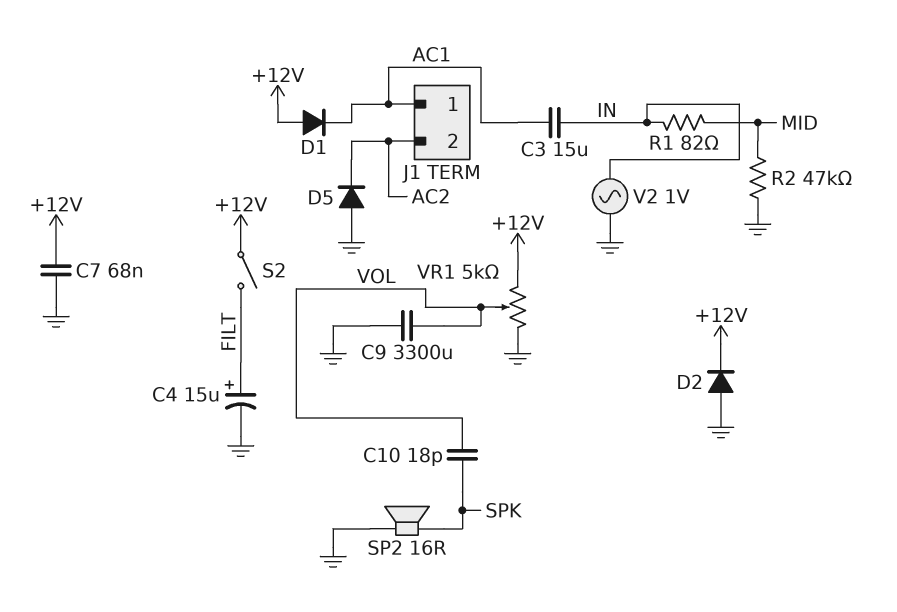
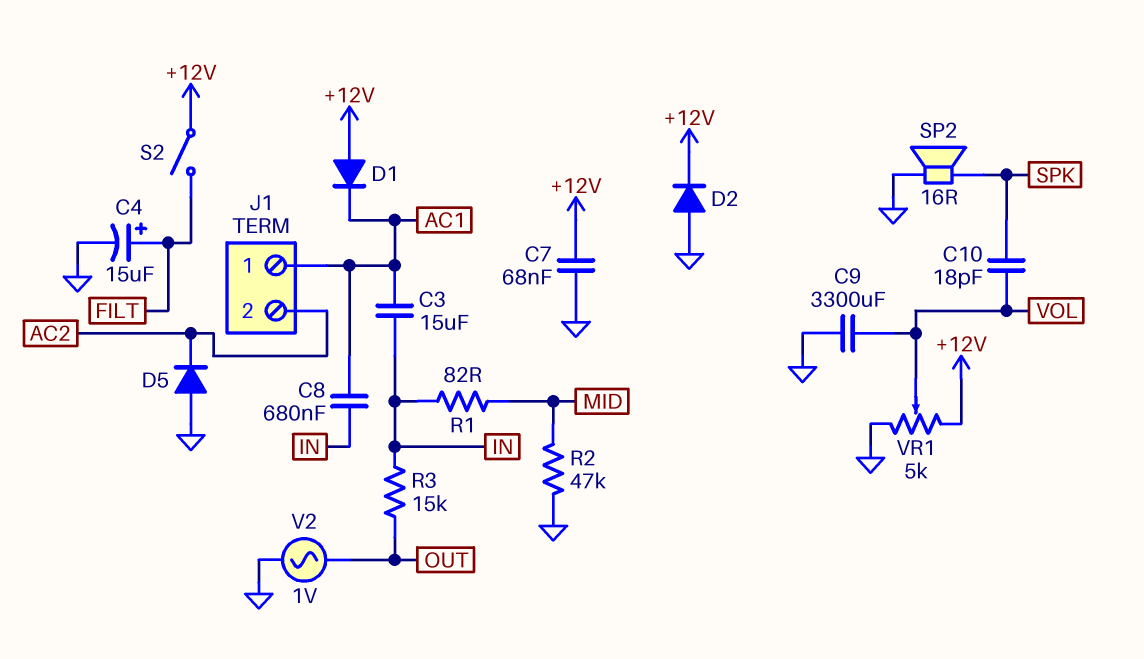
C8: none -> 680nF (AC1, IN)
R3: none -> 15k (IN, OUT)
V2: AC 1V (GND, IN) -> AC 1V (GND, OUT)

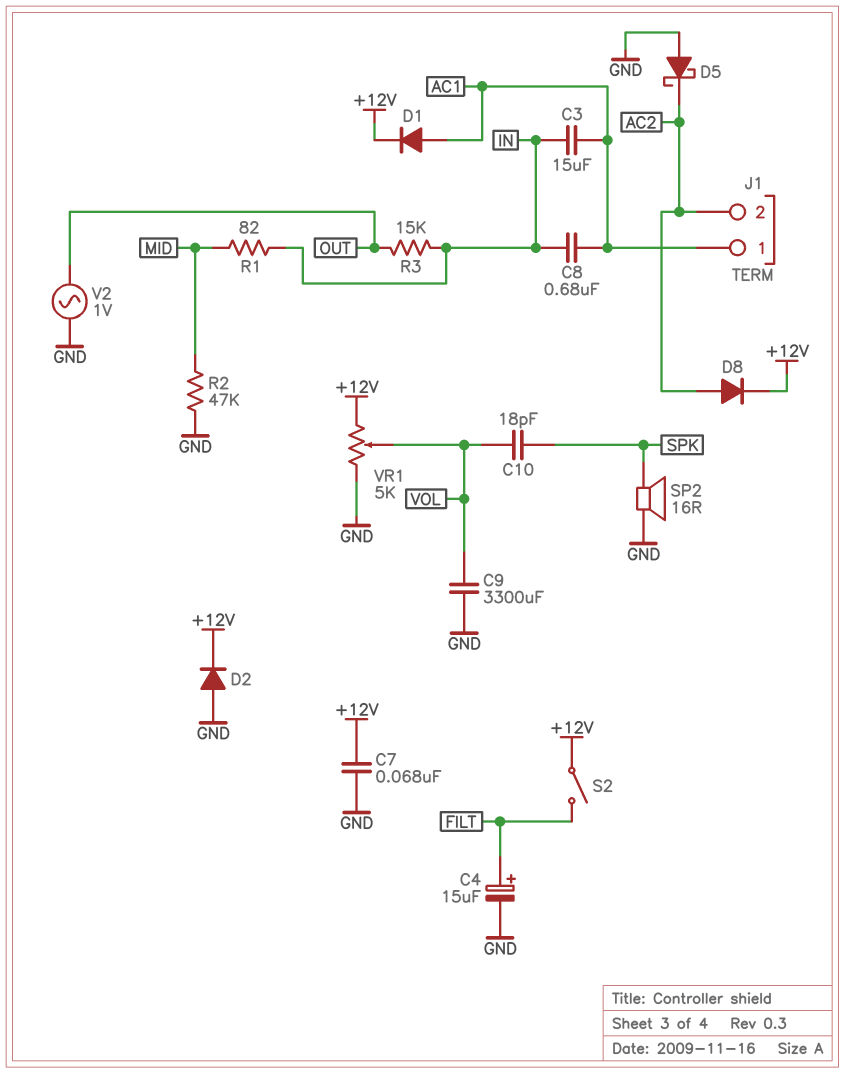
D1: diode (A +12V, K AC1) -> diode (A AC1, K +12V)
D5: diode (A GND, K AC2) -> schottky (A GND, K AC2)
D8: none -> diode (A AC2, K +12V)

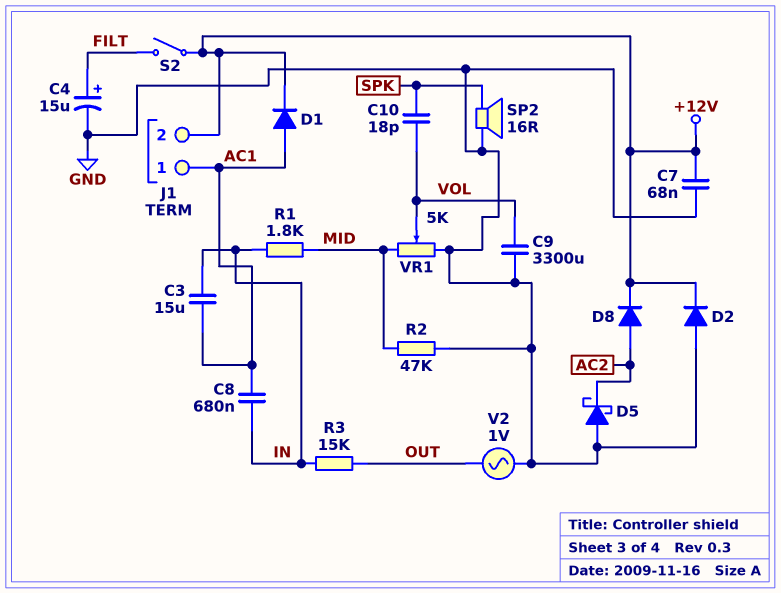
J1 pin 2: AC2 -> +12V
R1: 82 (IN, MID) -> 1.8k (IN, MID)
VR1: 5k (+12V, GND, wiper VOL) -> 5k (GND, MID, wiper VOL)

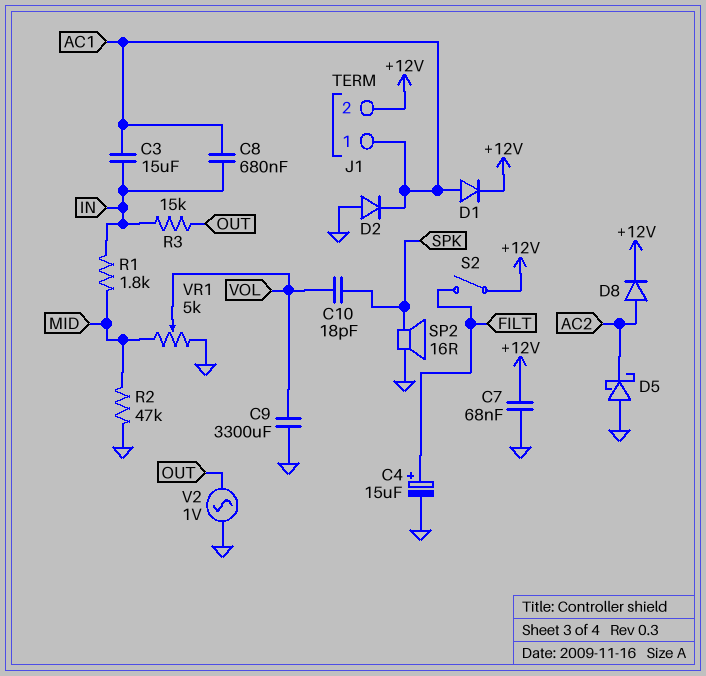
D2: diode (A GND, K +12V) -> diode (A GND, K AC1)

